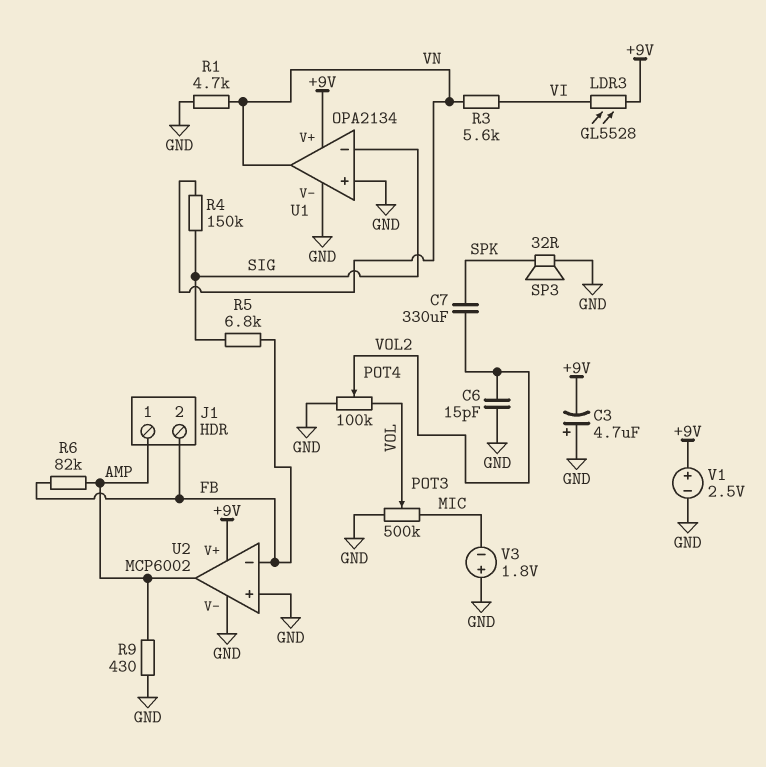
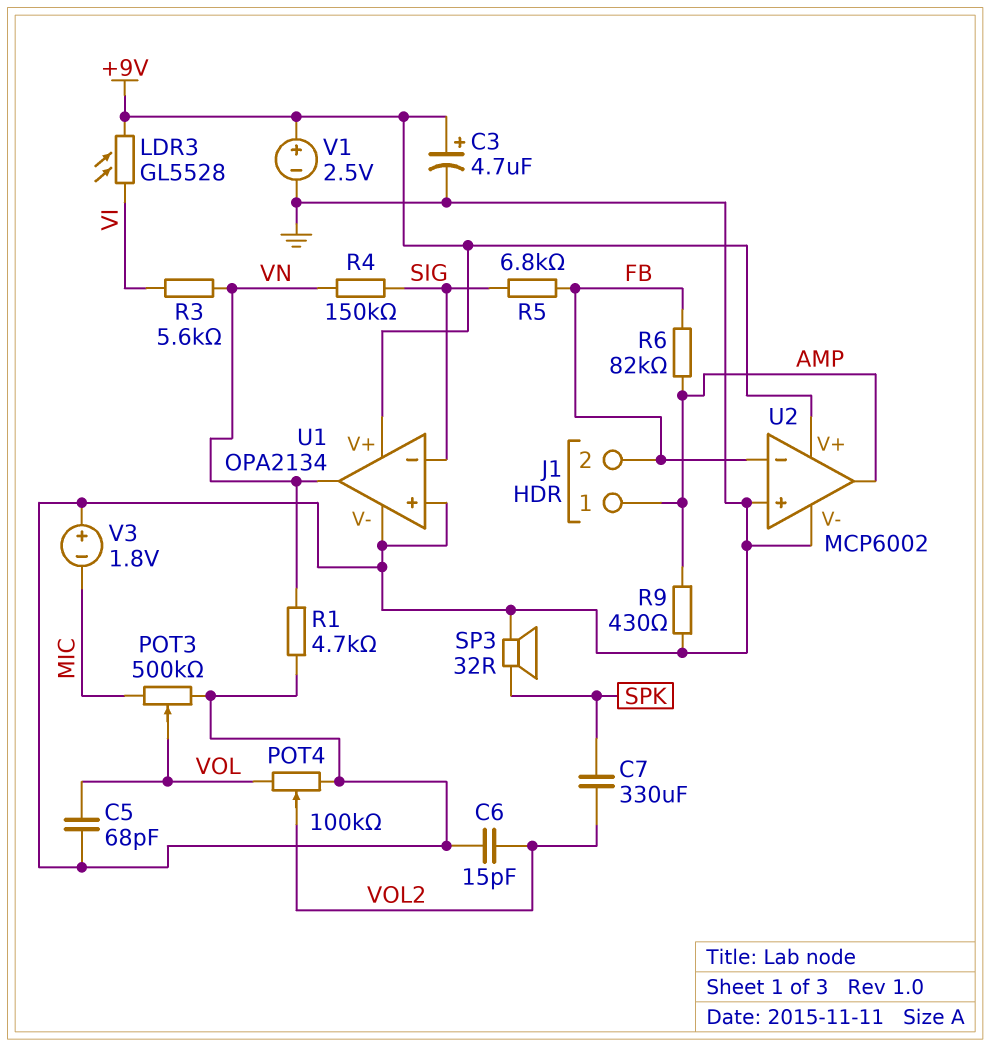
C3: 4.7uF (plus GND, minus +9V) -> 4.7uF (plus +9V, minus GND)
C5: none -> 68pF (GND, VOL)

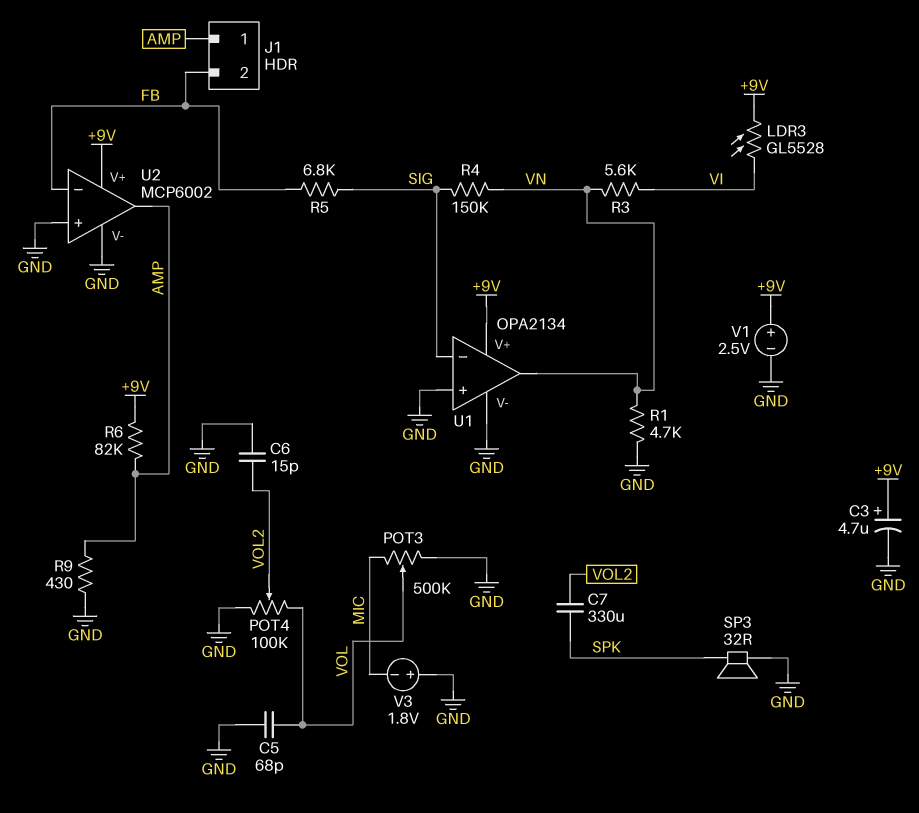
R6: 82k (AMP, FB) -> 82k (+9V, AMP)

